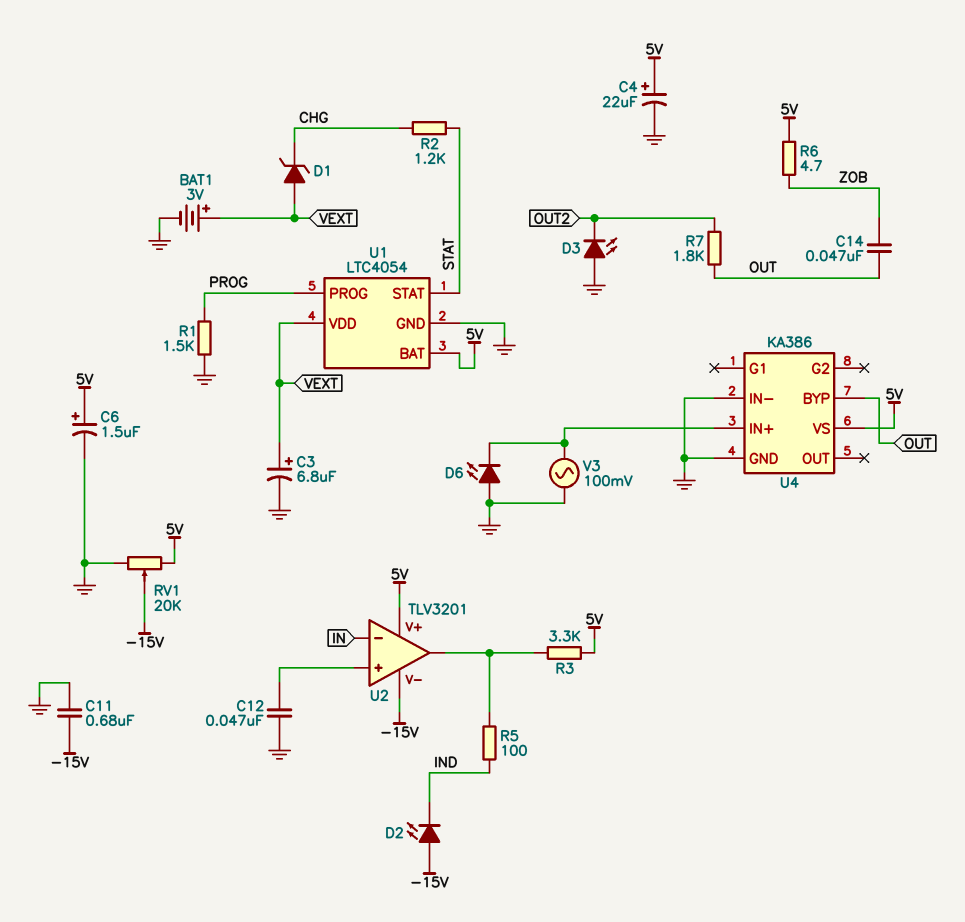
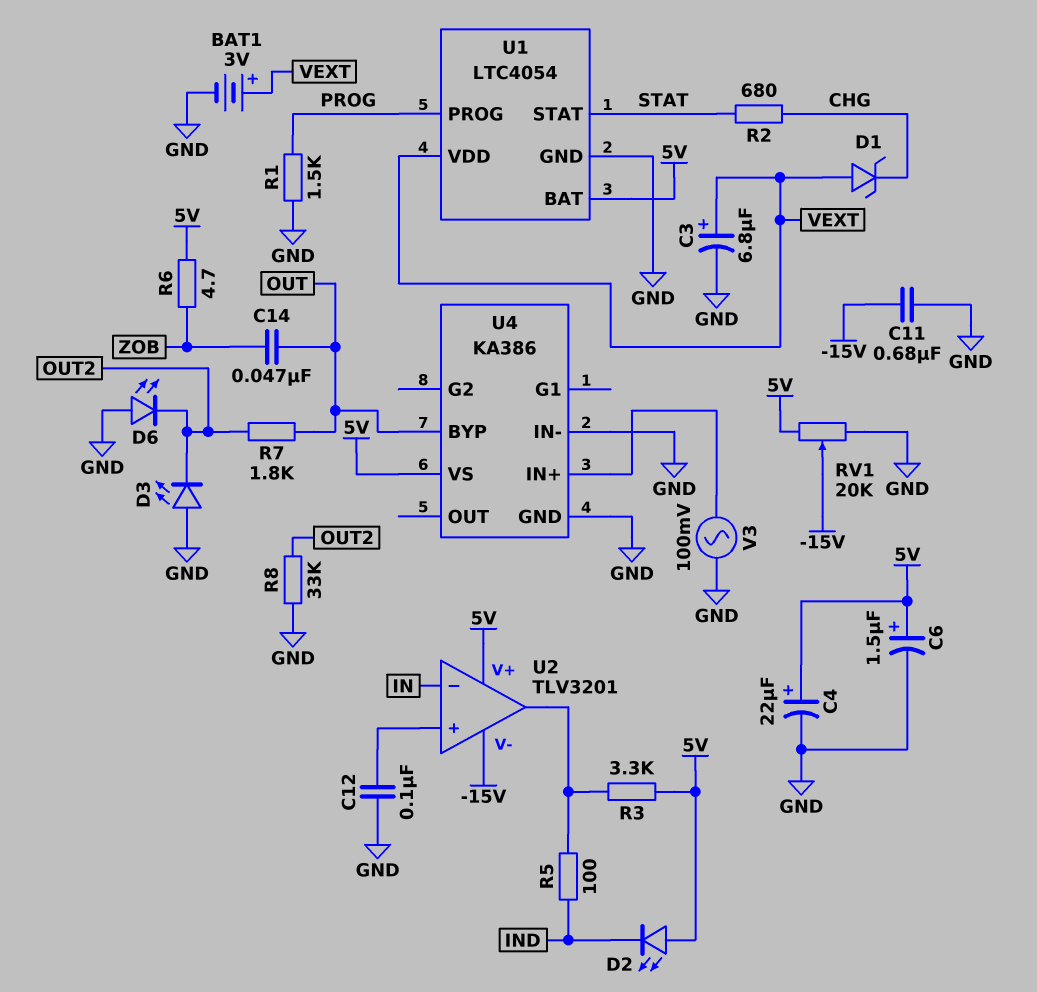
C12: 47nF (GND, U2/in+) -> 100nF (GND, U2/in+)
D2: LED (A -15V, K IND) -> LED (A 5V, K IND)
D6: LED (A GND, K U4/IN+) -> LED (A GND, K OUT2)
R2: 1.2k (CHG, STAT) -> 680 (CHG, STAT)
R8: none -> 33k (GND, OUT2)

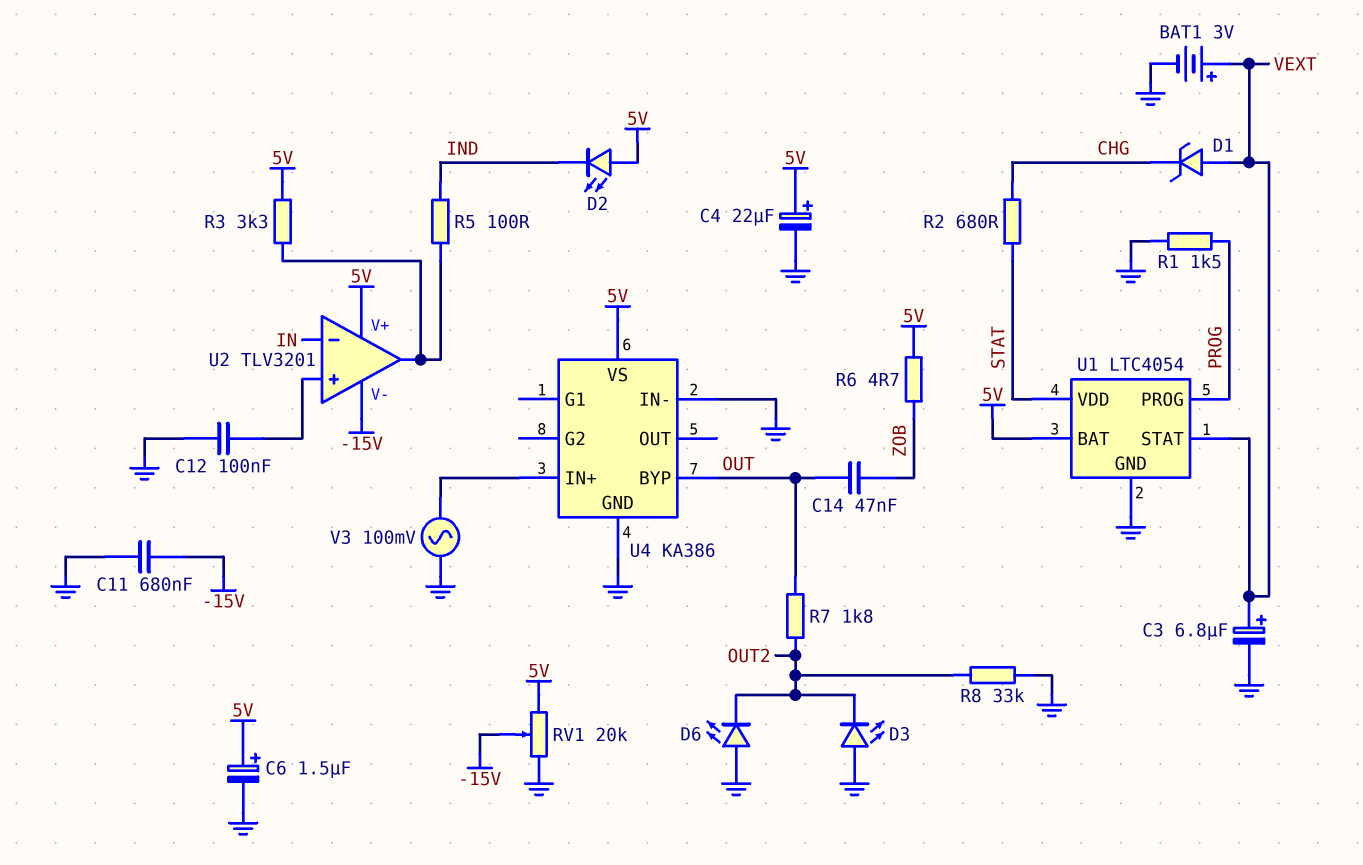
U1 pin STAT: STAT -> VEXT
U1 pin VDD: VEXT -> STAT

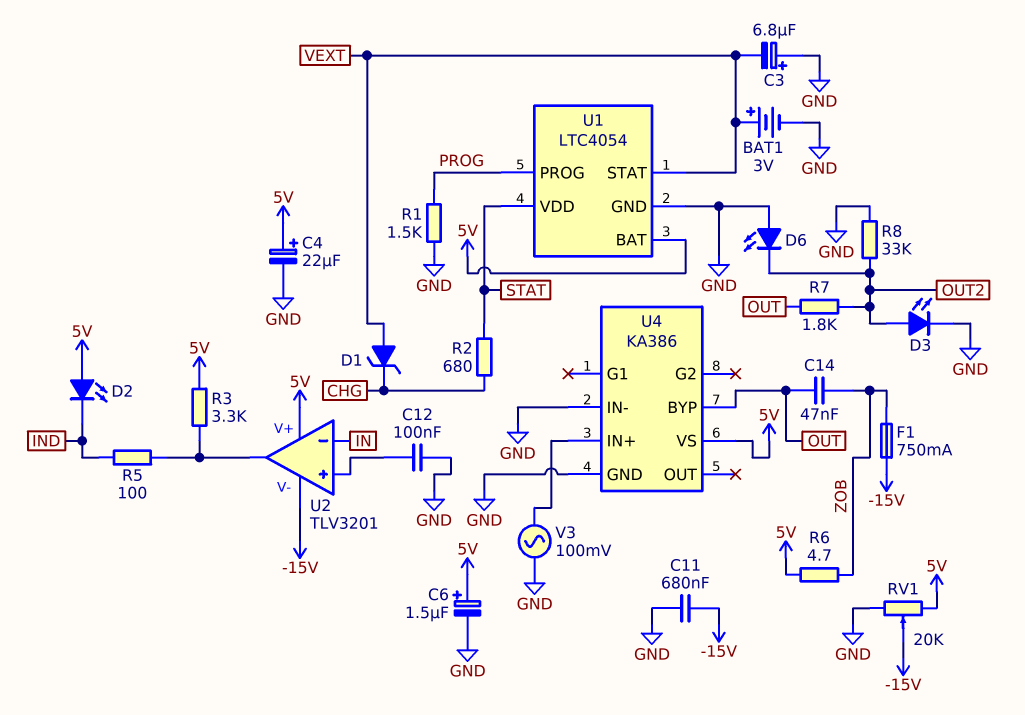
C3: 6.8uF (plus VEXT, minus GND) -> 6.8uF (plus GND, minus VEXT)
D3: LED (A GND, K OUT2) -> LED (A OUT2, K GND)
F1: none -> 750mA (-15V, ZOB)

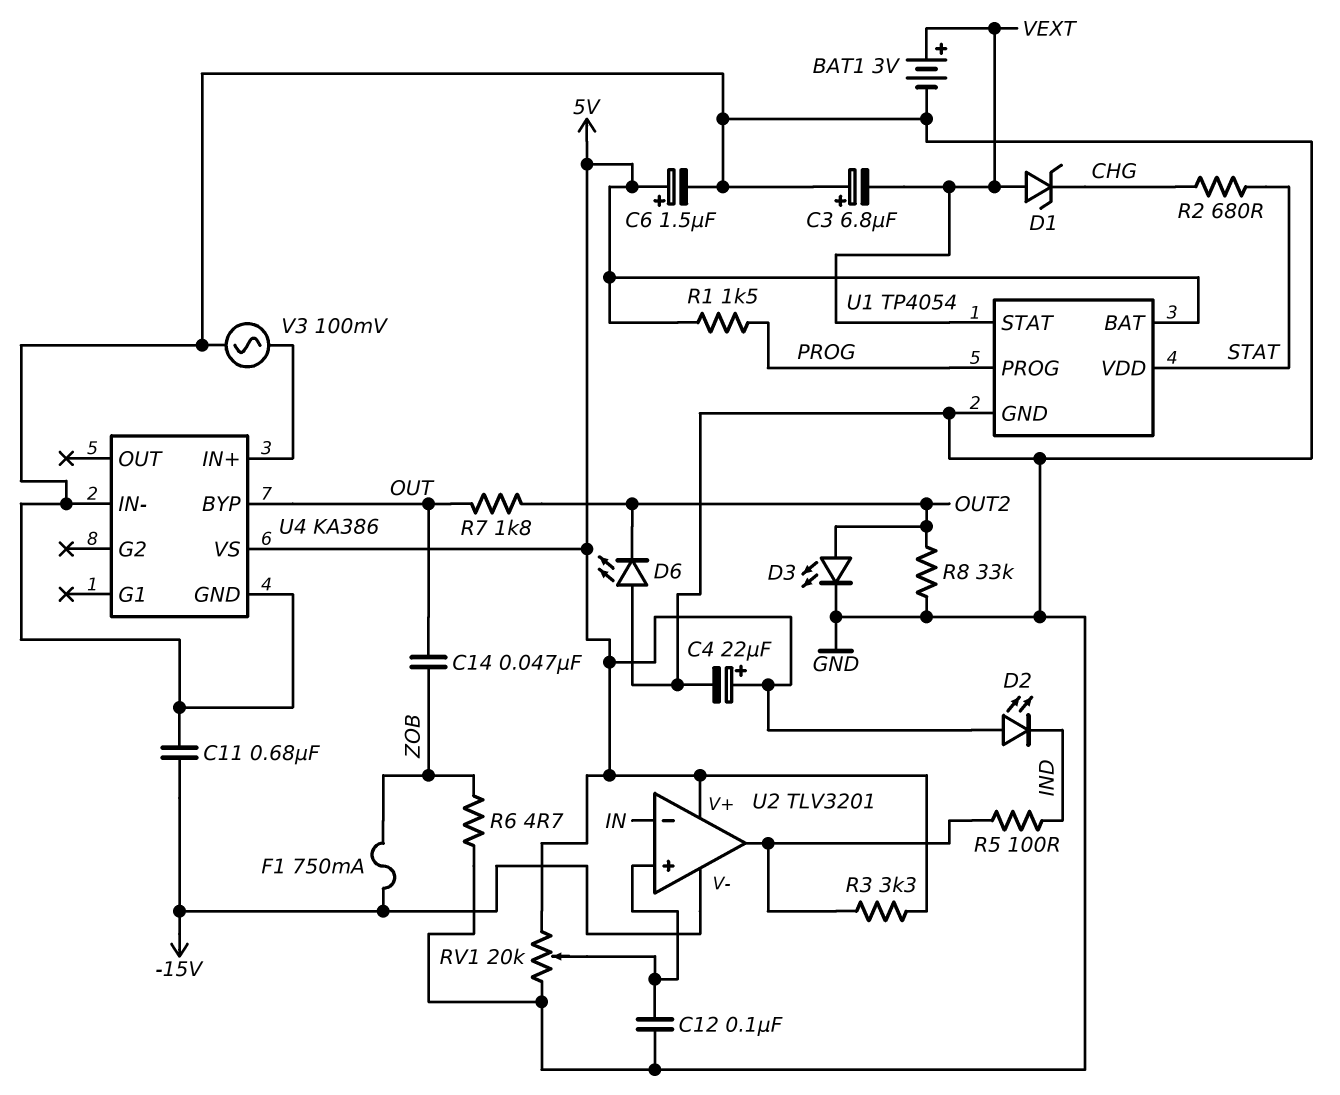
R1: 1.5k (GND, PROG) -> 1.5k (5V, PROG)
R6: 4.7 (5V, ZOB) -> 4.7 (GND, ZOB)
RV1: 20k (5V, GND, wiper -15V) -> 20k (5V, GND, wiper U2/in+)
U1: LTC4054 -> TP4054

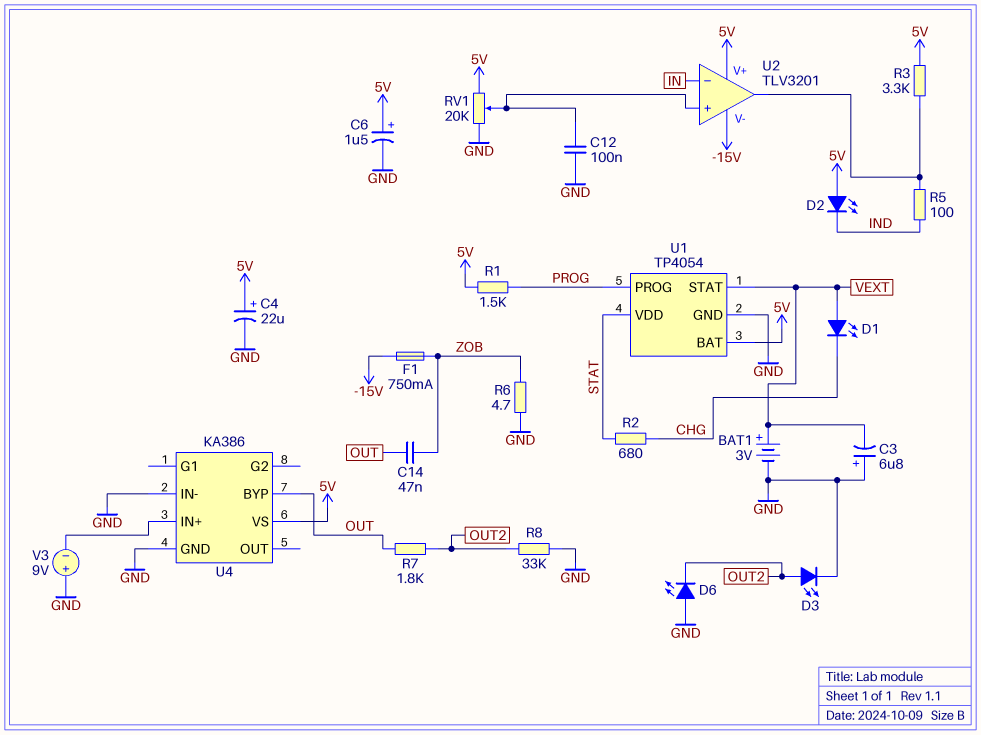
C11: 680nF (-15V, GND) -> none
D1: zener (A VEXT, K CHG) -> LED (A VEXT, K CHG)
V3: AC 100mV (GND, U4/IN+) -> 9V (plus GND, minus U4/IN+)

